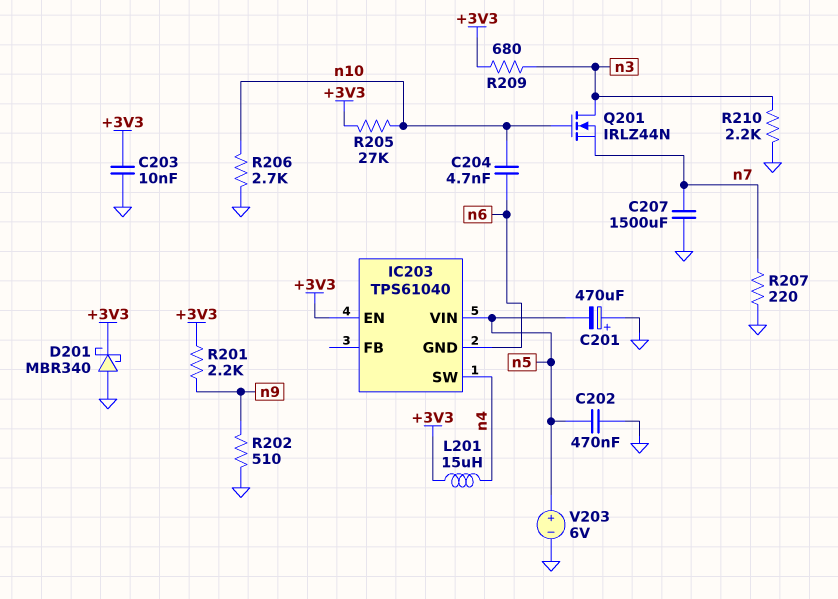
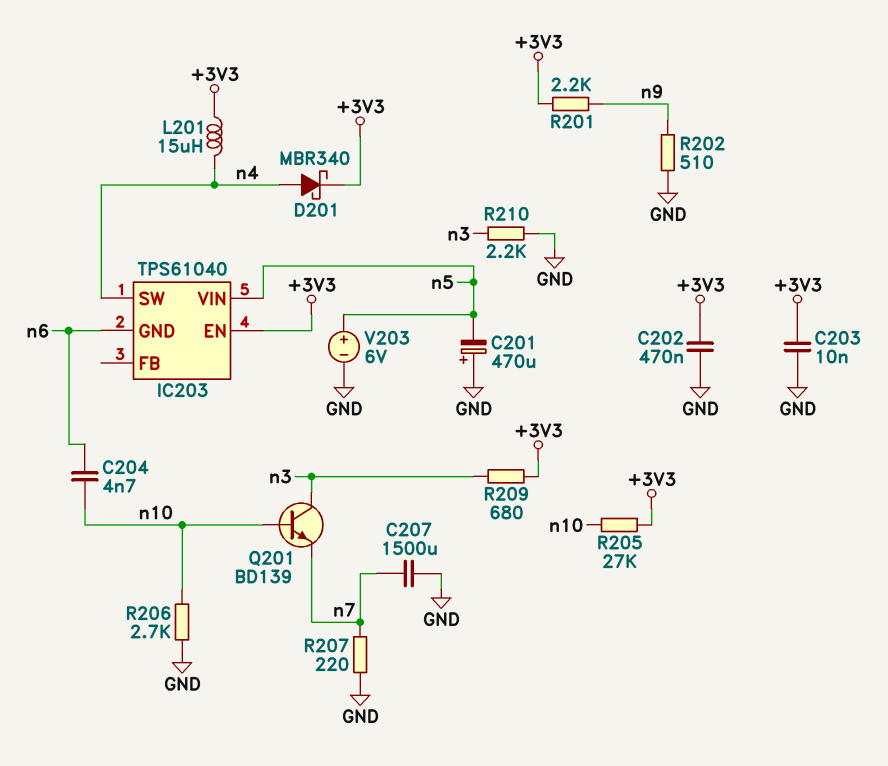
C202: 470nF (GND, n5) -> 470nF (+3V3, GND)
D201: schottky MBR340 (A GND, K +3V3) -> schottky MBR340 (A n4, K +3V3)
Q201: NMOS IRLZ44N (G n10, D n3, S n7) -> NPN BD139 (B n10, C n3, E n7)

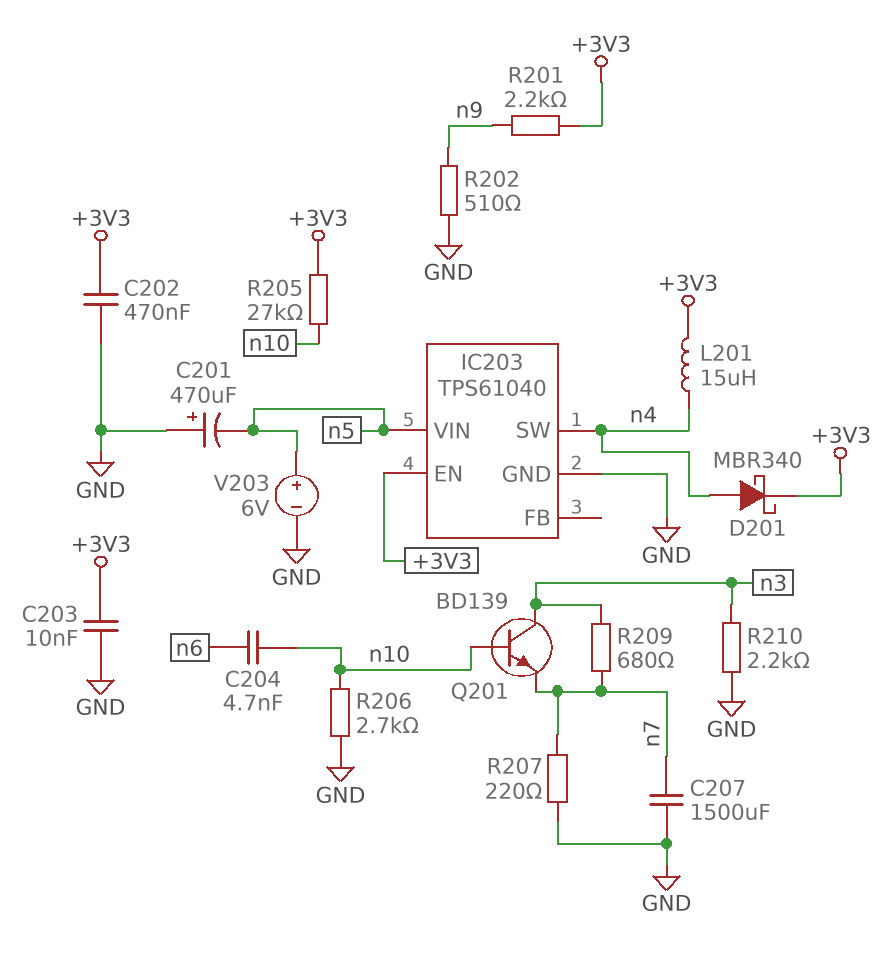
IC203 pin GND: n6 -> GND
R209: 680 (+3V3, n3) -> 680 (n3, n7)

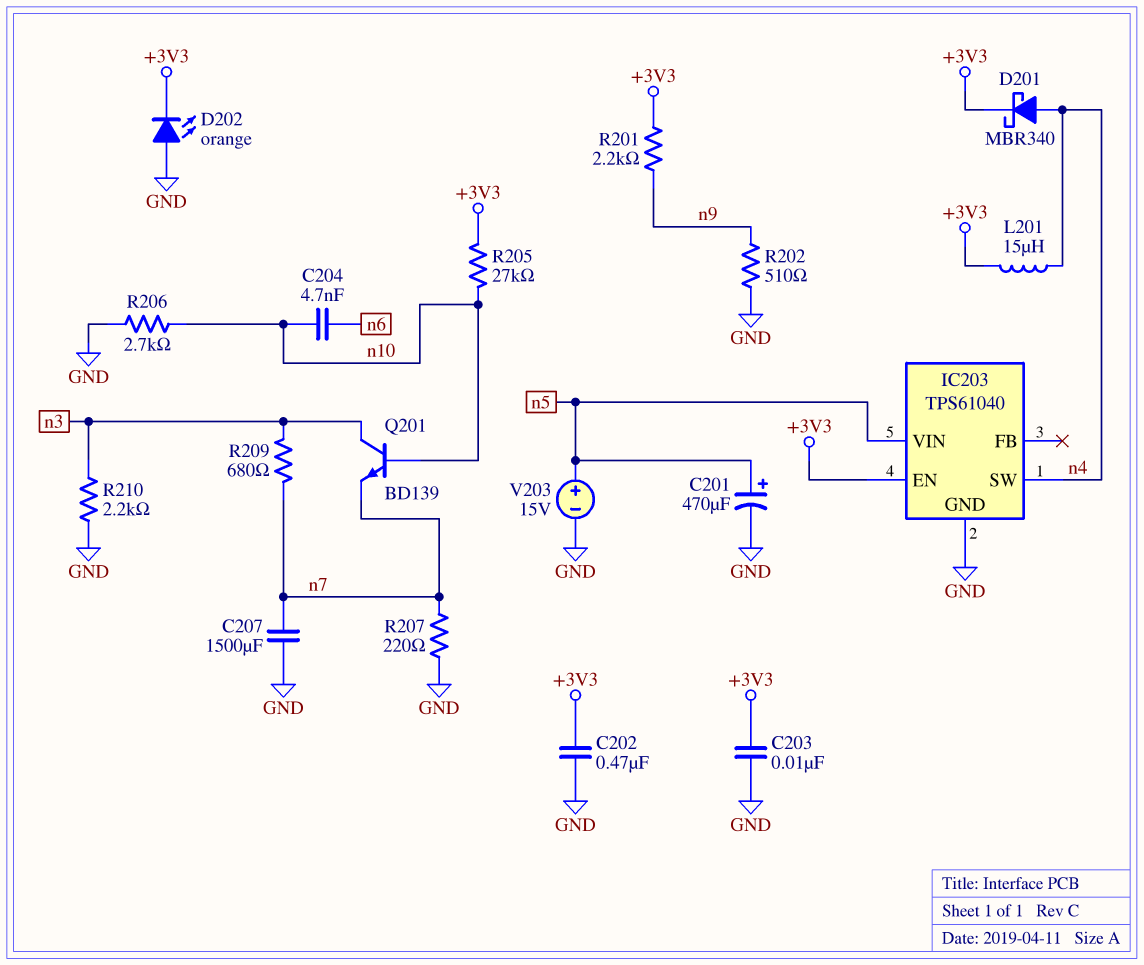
C201: 470uF (plus GND, minus n5) -> 470uF (plus n5, minus GND)
D202: none -> LED orange (A GND, K +3V3)
V203: 6V (plus n5, minus GND) -> 15V (plus n5, minus GND)

